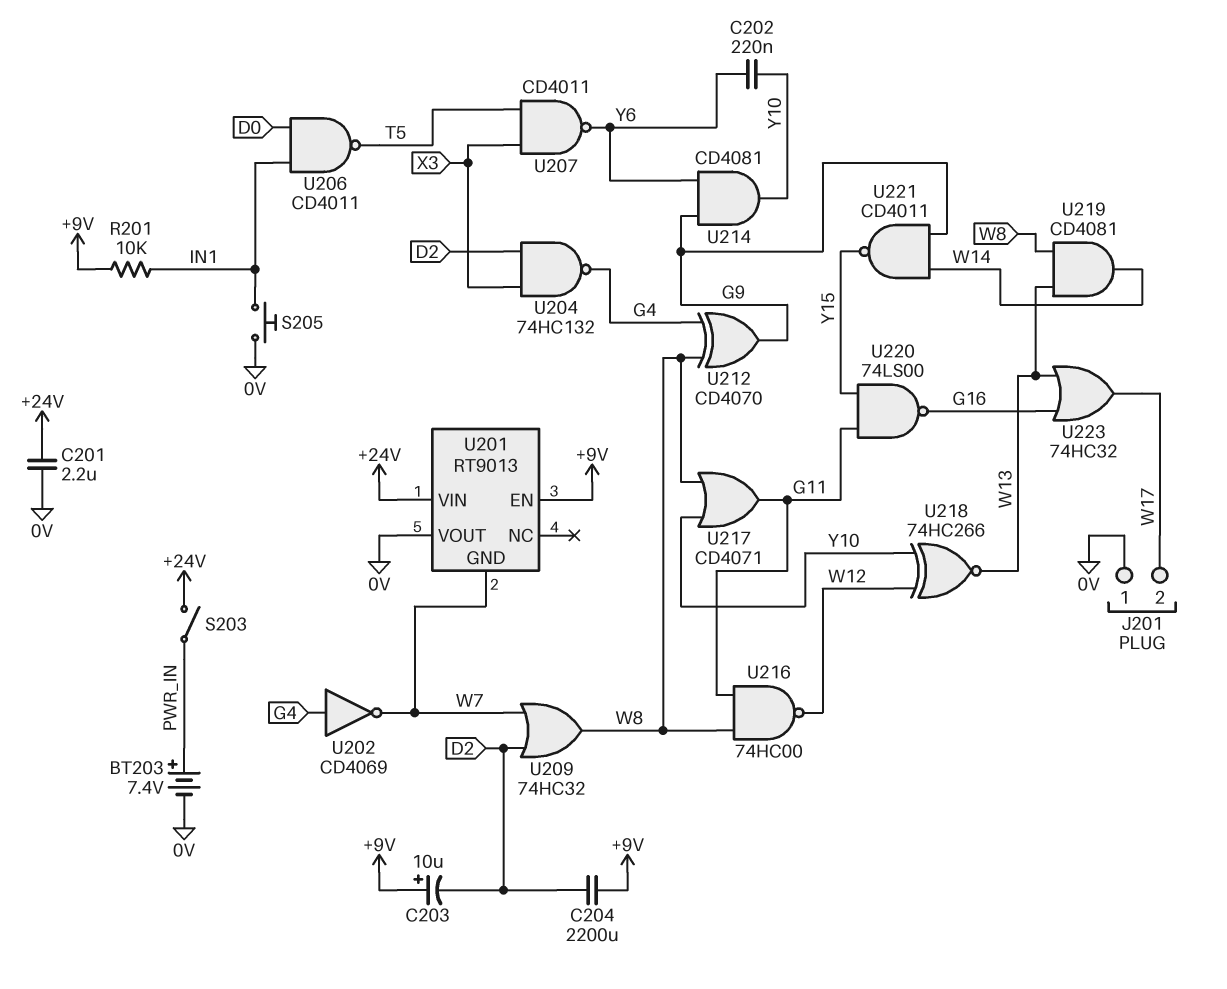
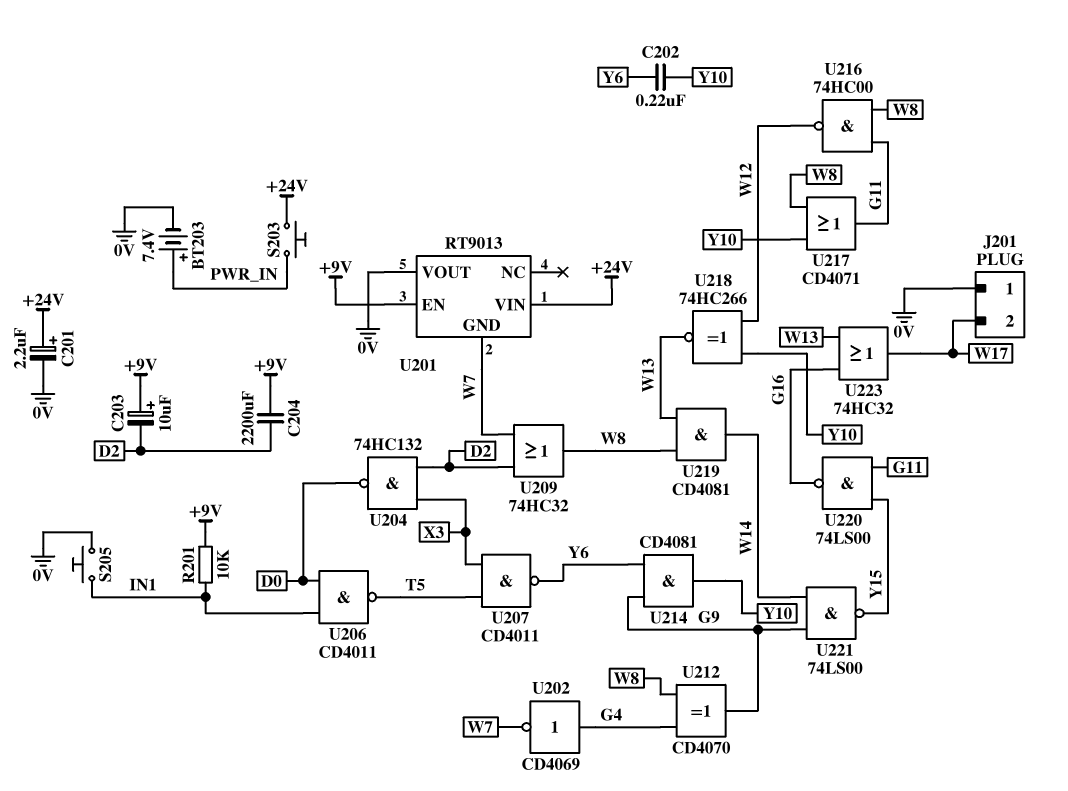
C201: 2.2uF (+24V, 0V) -> 2.2uF (plus +24V, minus 0V)
S203: switch (+24V, PWR_IN) -> button (+24V, PWR_IN)
U204: NAND 74HC132 (in D2, in X3, out G4) -> NAND 74HC132 (in D2, in X3, out D0)
U221: NAND CD4011 (in G9, in W14, out Y15) -> NAND 74LS00 (in G9, in W14, out Y15)

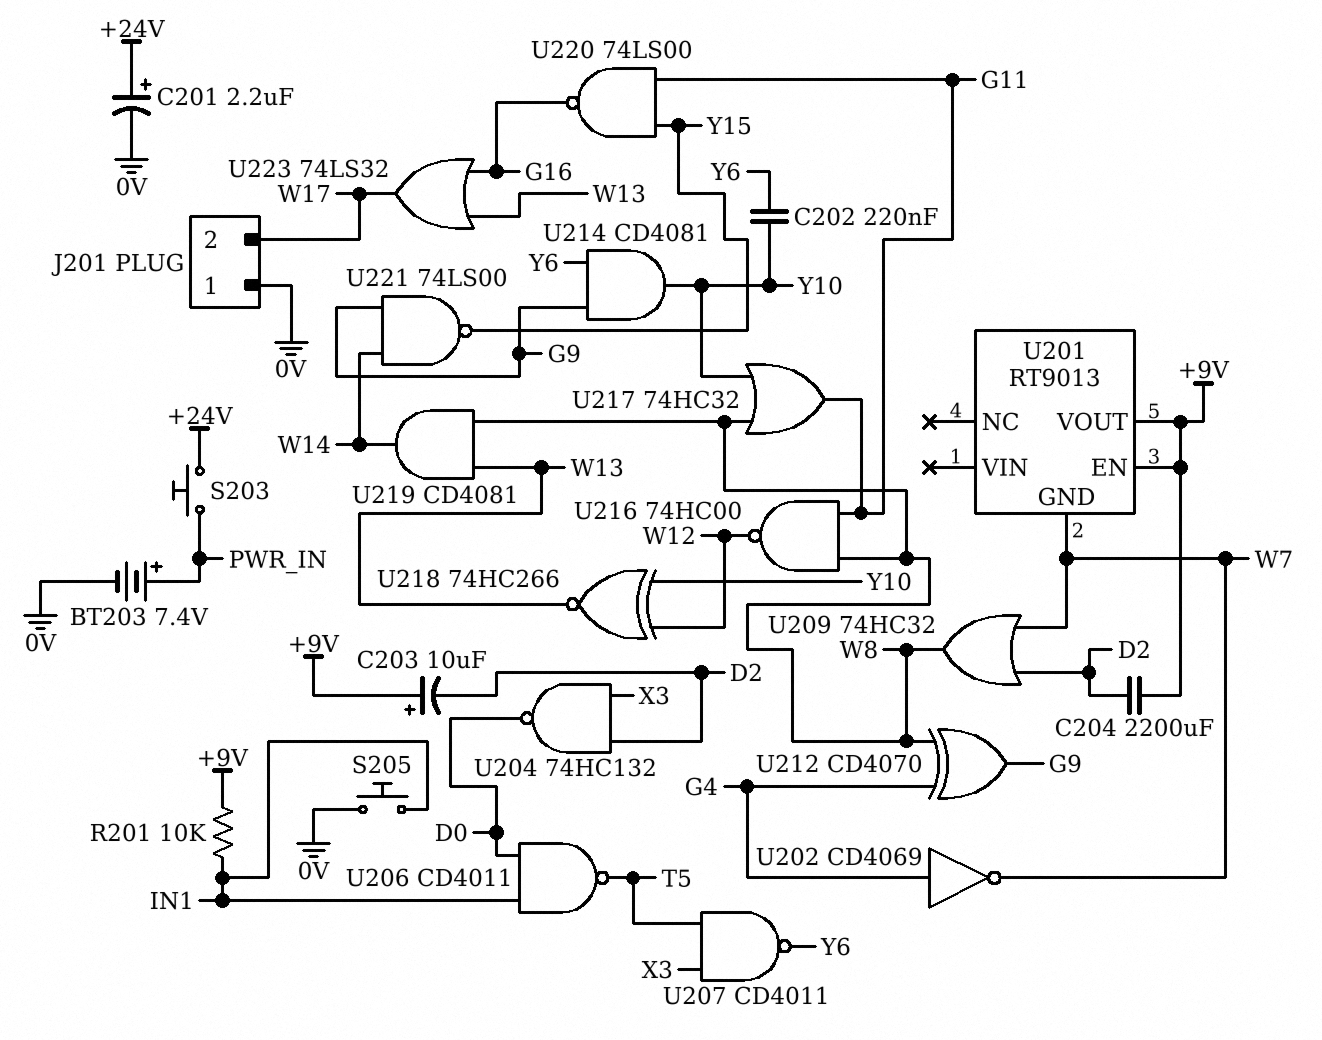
U201 pin VIN: +24V -> none
U201 pin VOUT: 0V -> +9V
U217: OR CD4071 (in W8, in Y10, out G11) -> OR 74HC32 (in W8, in Y10, out G11)
U223: OR 74HC32 (in G16, in W13, out W17) -> OR 74LS32 (in G16, in W13, out W17)

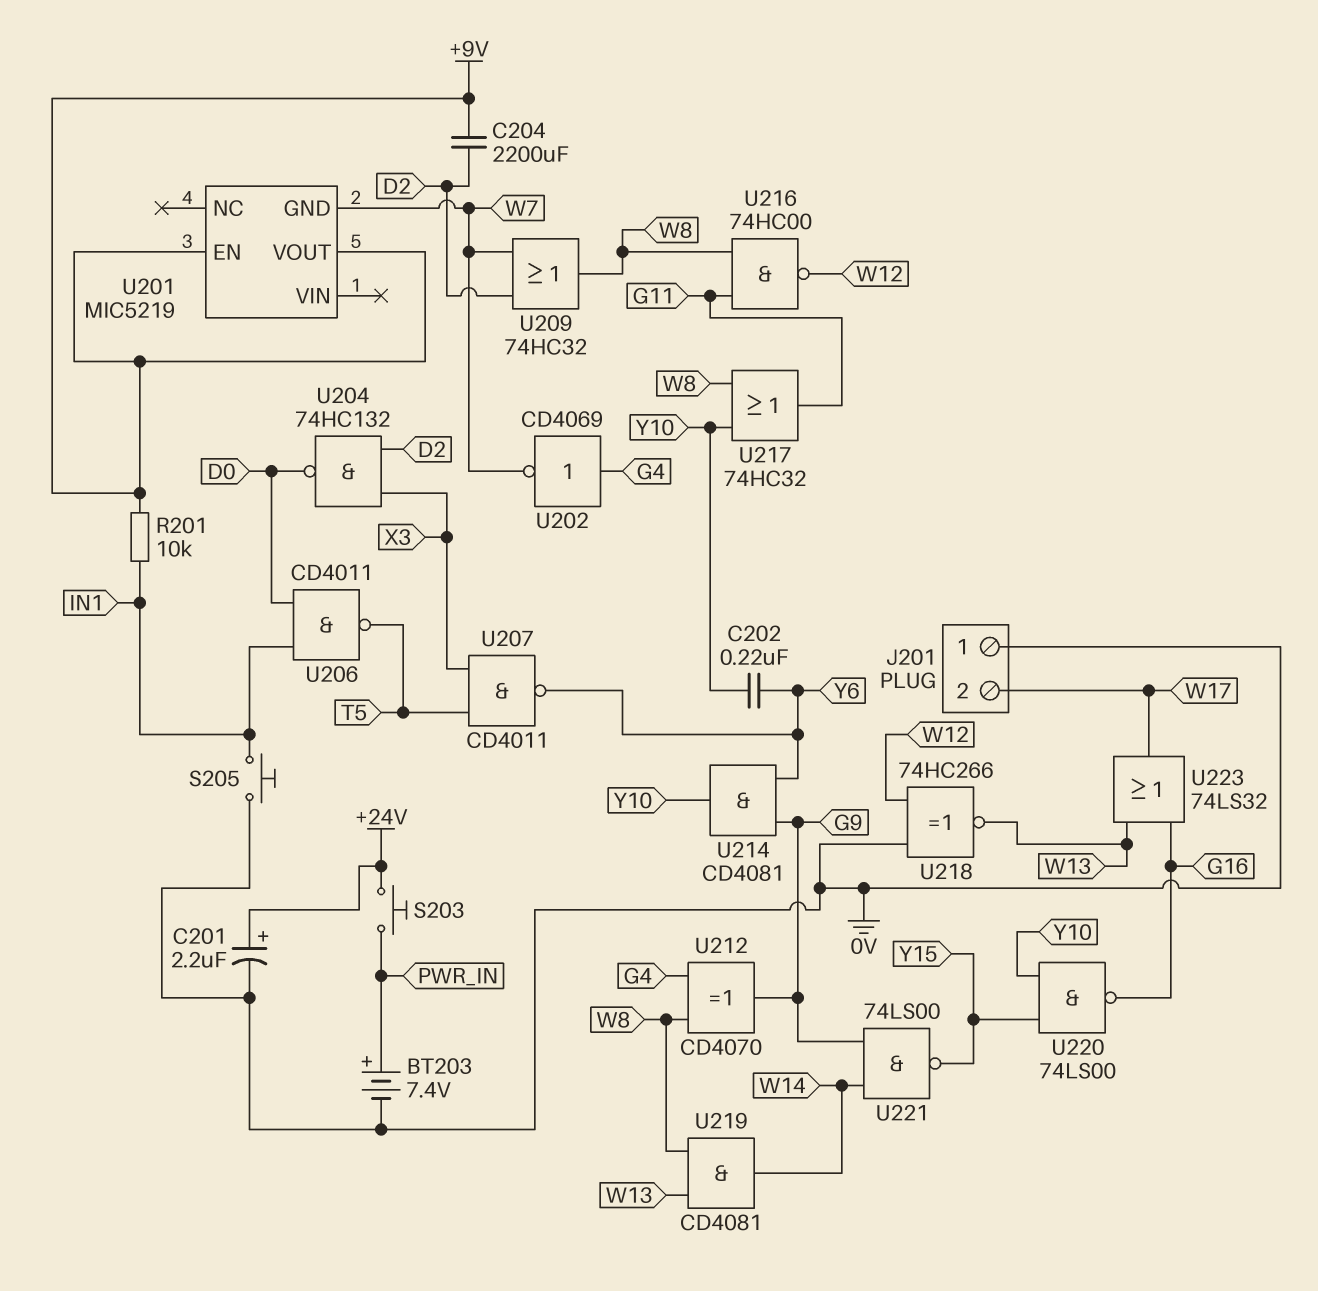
C203: 10uF (plus +9V, minus D2) -> none
U201: RT9013 -> MIC5219
U218: XNOR 74HC266 (in W12, in Y10, out W13) -> XNOR 74HC266 (in 0V, in W12, out W13)
U220: NAND 74LS00 (in G11, in Y15, out G16) -> NAND 74LS00 (in Y10, in Y15, out G16)

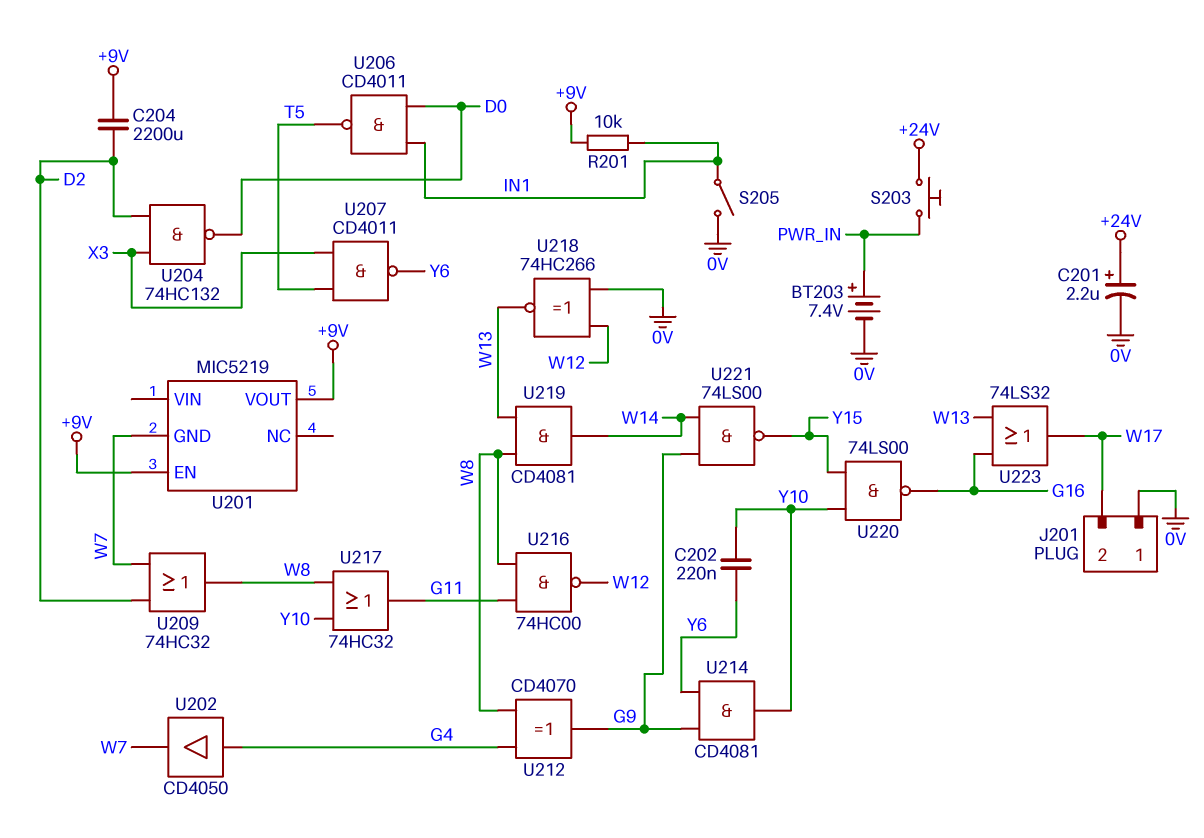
S205: button (0V, IN1) -> switch (0V, IN1)
U202: NOT CD4069 (in G4, out W7) -> buffer CD4050 (in G4, out W7)

